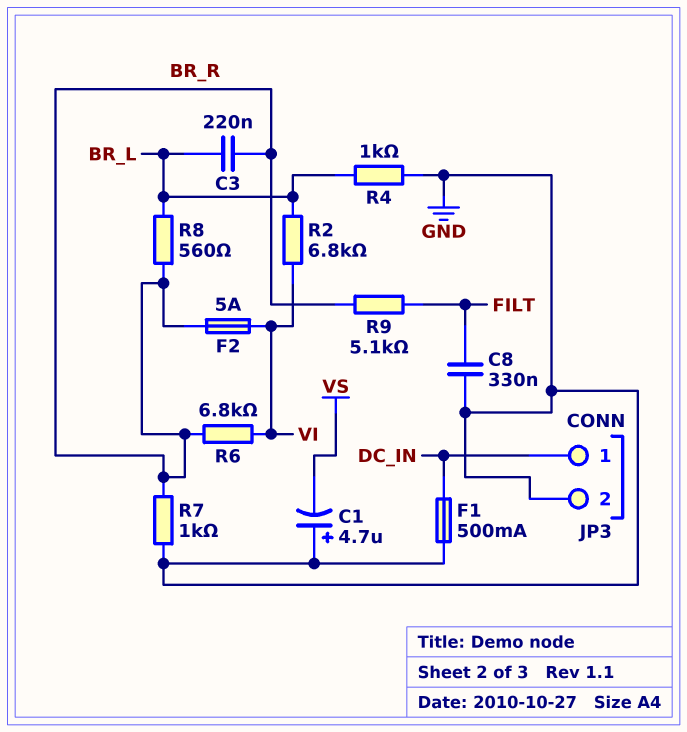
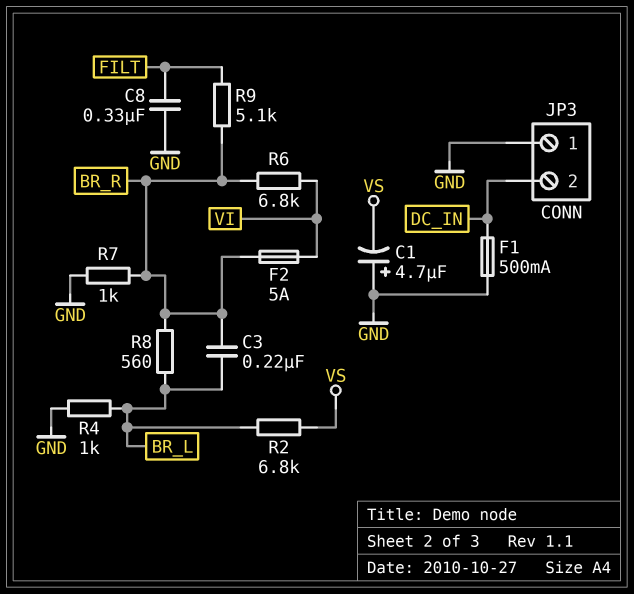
JP3 pin 1: DC_IN -> GND
JP3 pin 2: GND -> DC_IN
R2: 6.8k (BR_L, VI) -> 6.8k (BR_L, VS)

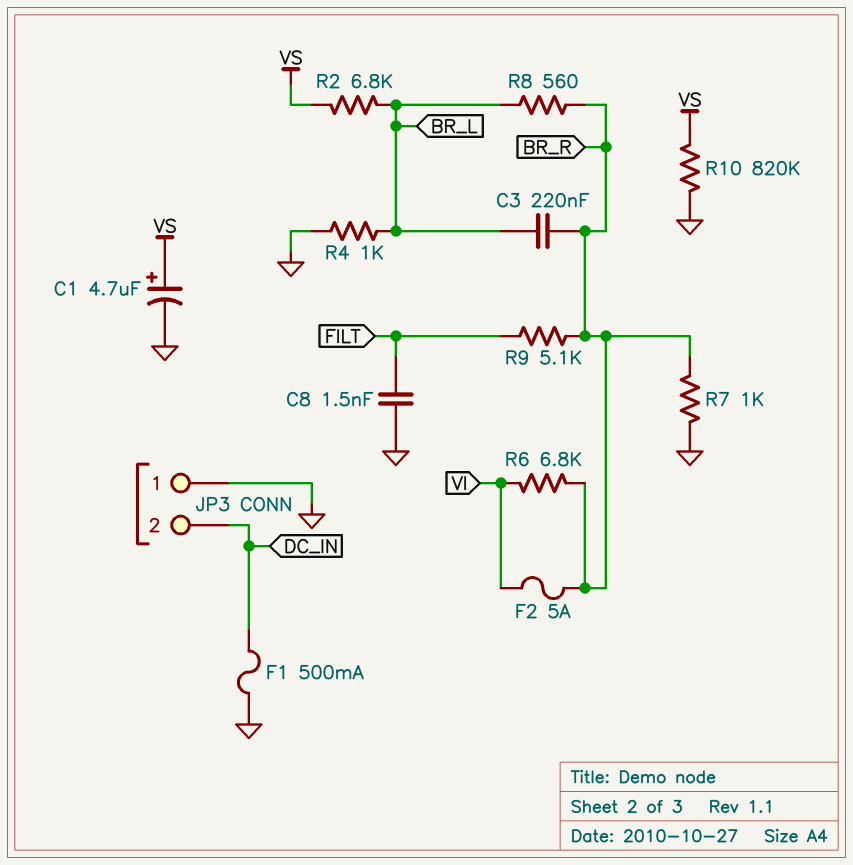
C1: 4.7uF (plus GND, minus VS) -> 4.7uF (plus VS, minus GND)
C8: 330nF (FILT, GND) -> 1.5nF (FILT, GND)
R10: none -> 820k (GND, VS)

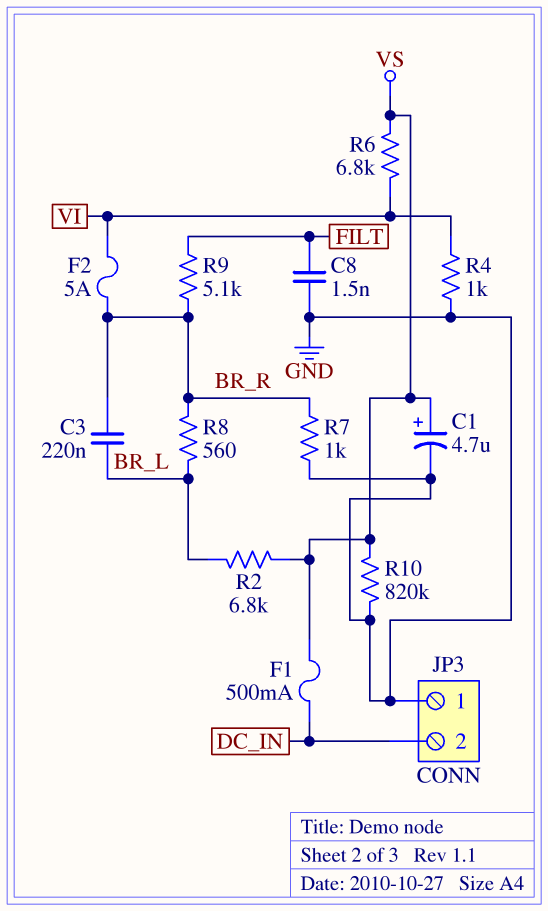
F1: 500mA (DC_IN, GND) -> 500mA (DC_IN, VS)
R4: 1k (BR_L, GND) -> 1k (GND, VI)
R6: 6.8k (BR_R, VI) -> 6.8k (VI, VS)

